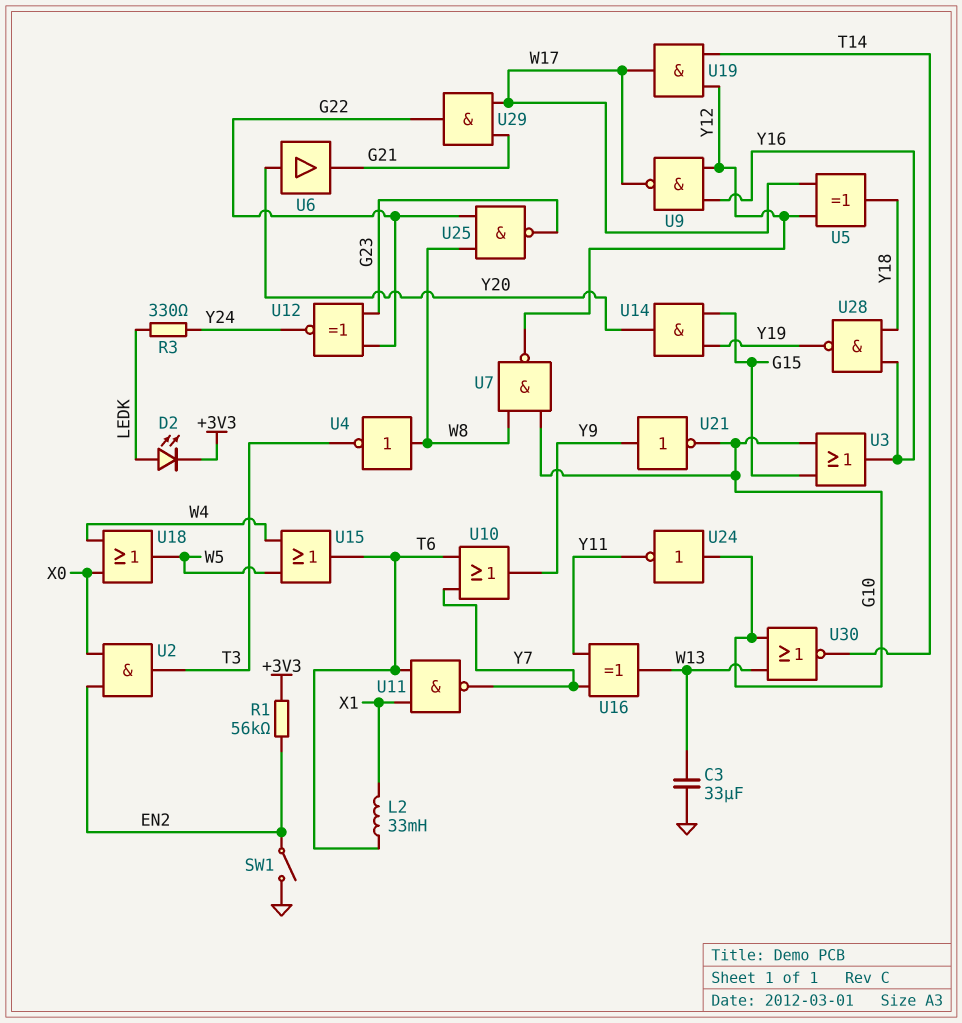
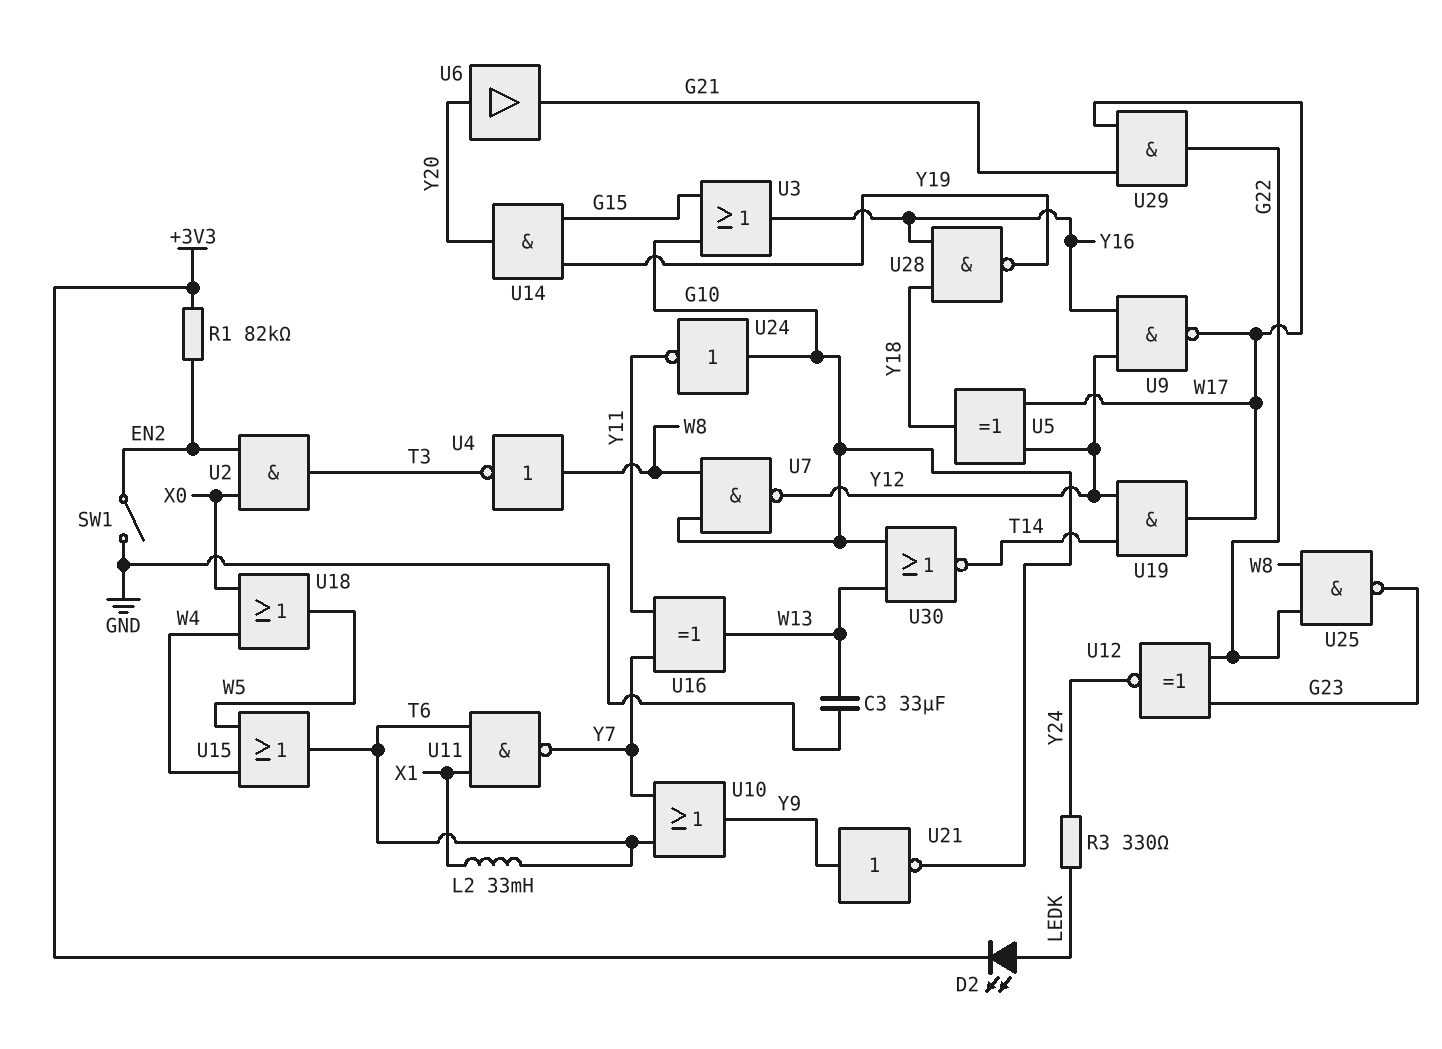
R1: 56k (+3V3, EN2) -> 82k (+3V3, EN2)

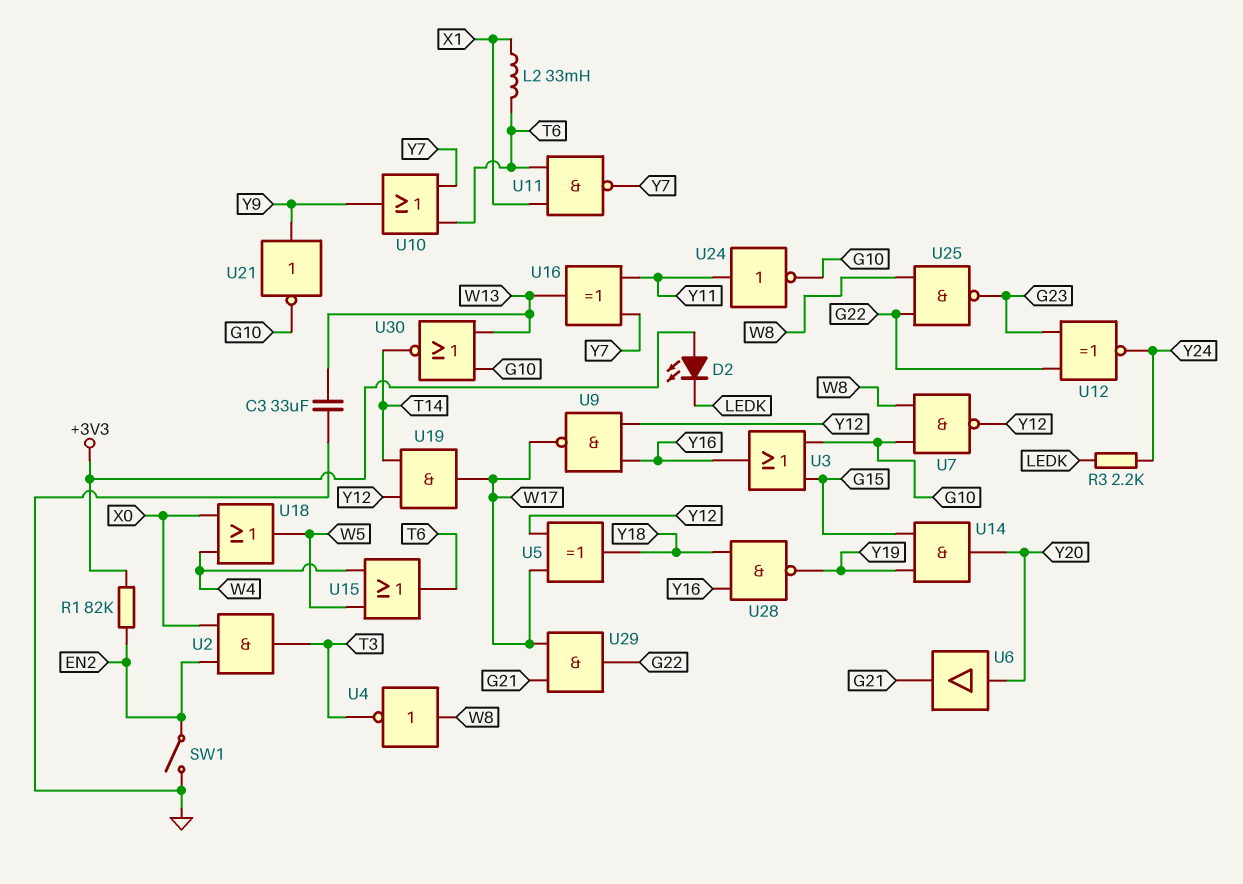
D2: LED (A LEDK, K +3V3) -> LED (A +3V3, K LEDK)
R3: 330 (LEDK, Y24) -> 2.2k (LEDK, Y24)
U24: NOT (in G10, out Y11) -> NOT (in Y11, out G10)

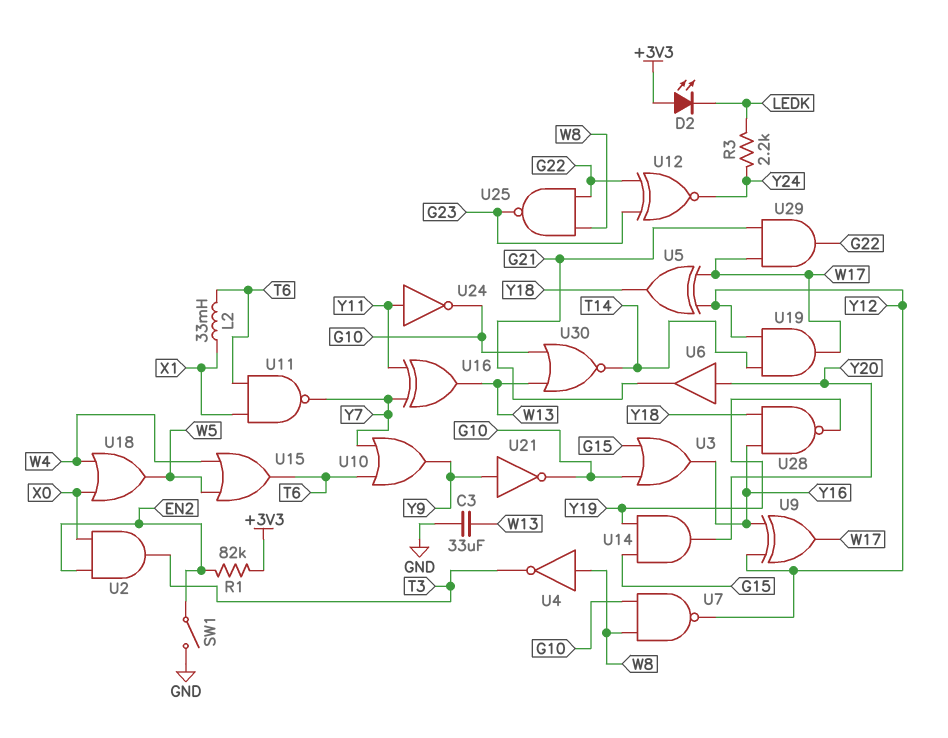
U9: NAND (in Y12, in Y16, out W17) -> XOR (in Y12, in Y16, out W17)

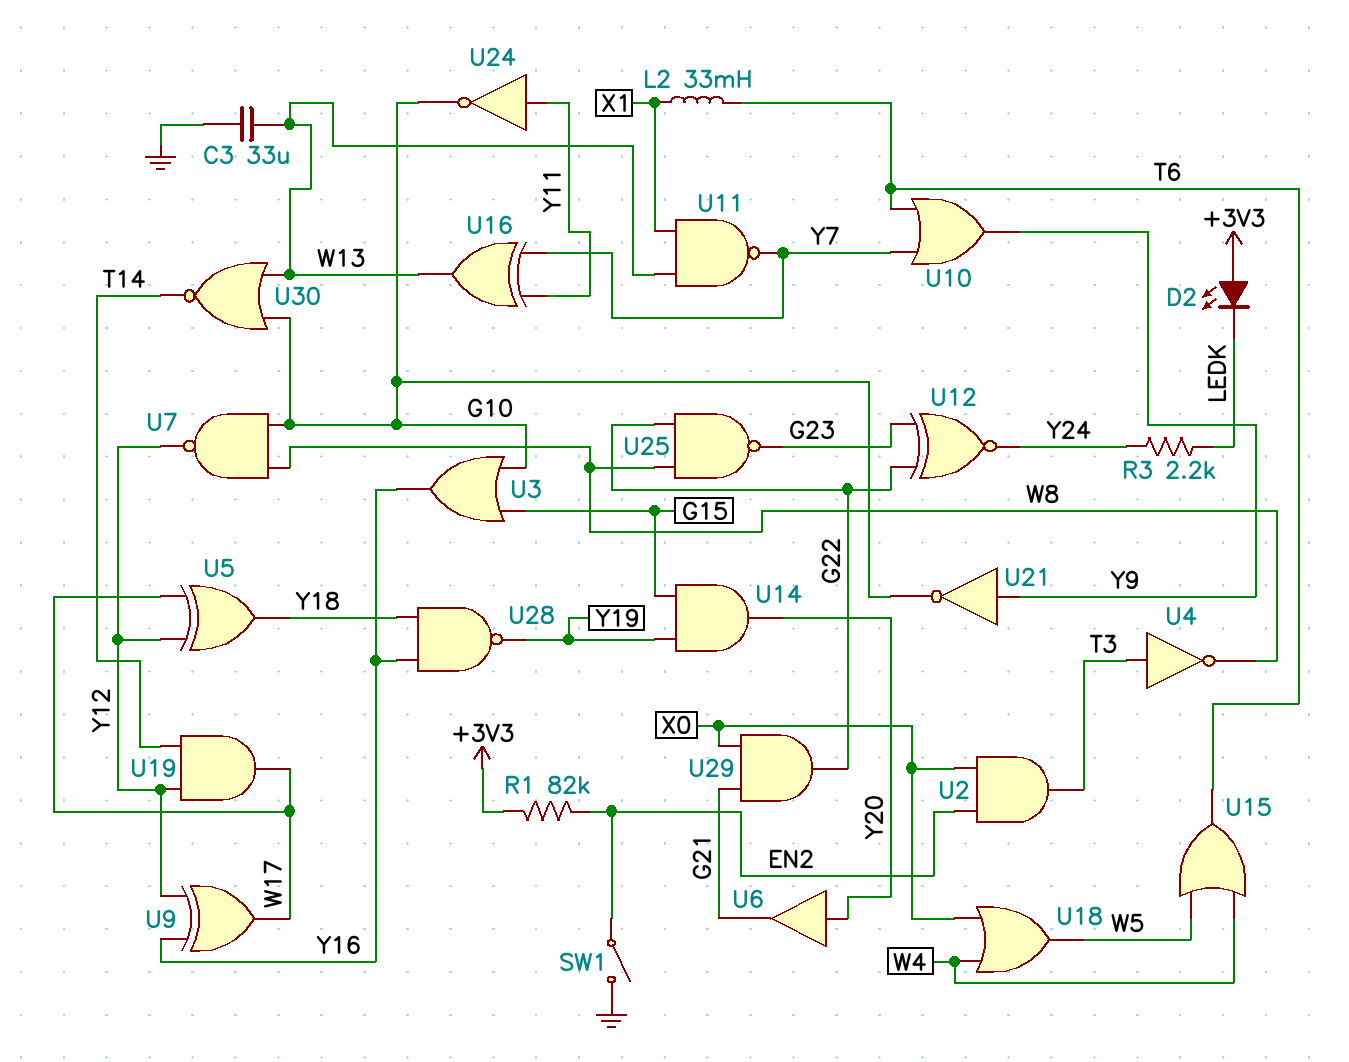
U4: NOT (in W8, out T3) -> NOT (in T3, out W8)
U11: NAND (in T6, in X1, out Y7) -> NAND (in W13, in X1, out Y7)
U29: AND (in G21, in W17, out G22) -> AND (in G21, in X0, out G22)

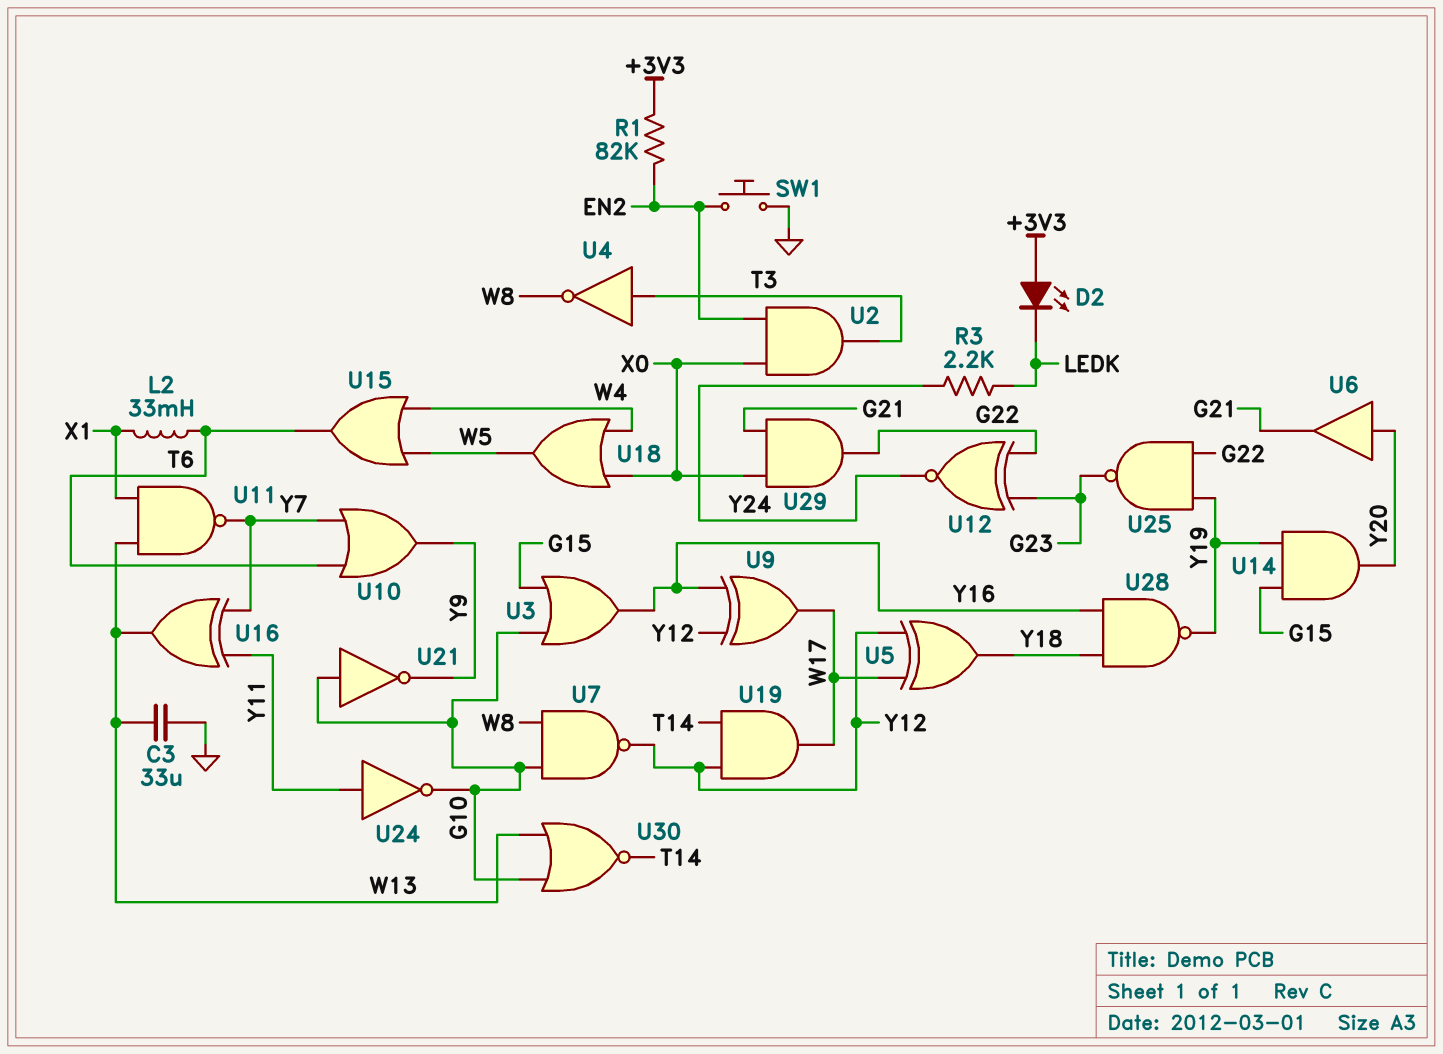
SW1: switch (EN2, GND) -> button (EN2, GND)
U21: NOT (in Y9, out G10) -> NOT (in G10, out Y9)
U25: NAND (in G22, in W8, out G23) -> NAND (in G22, in Y19, out G23)

